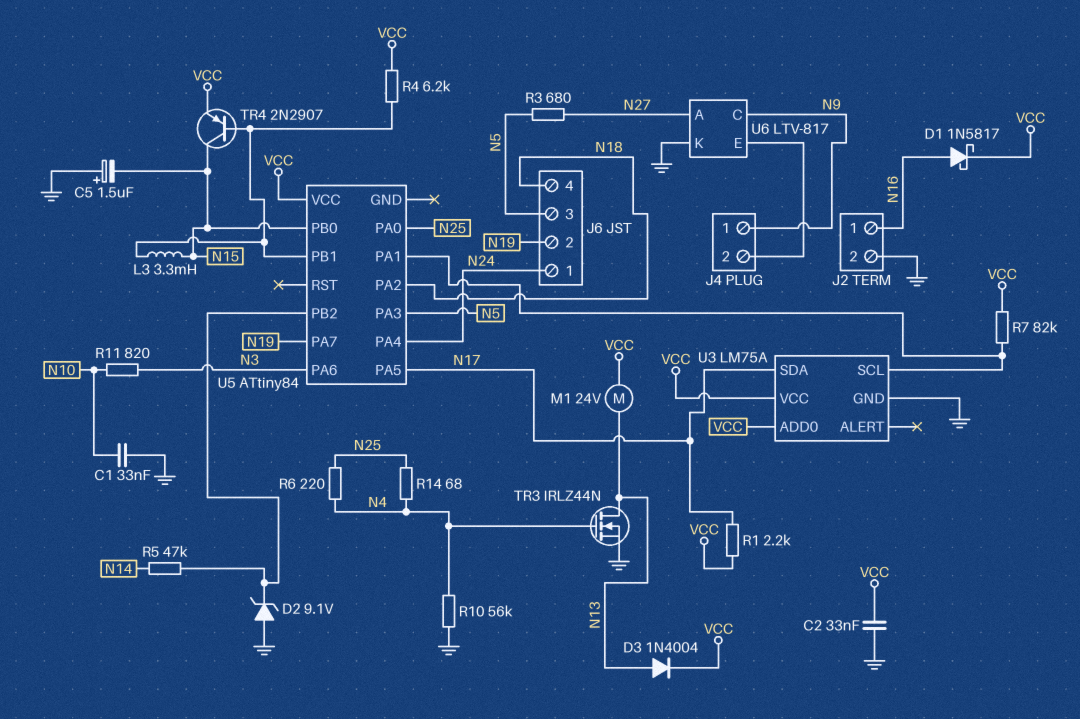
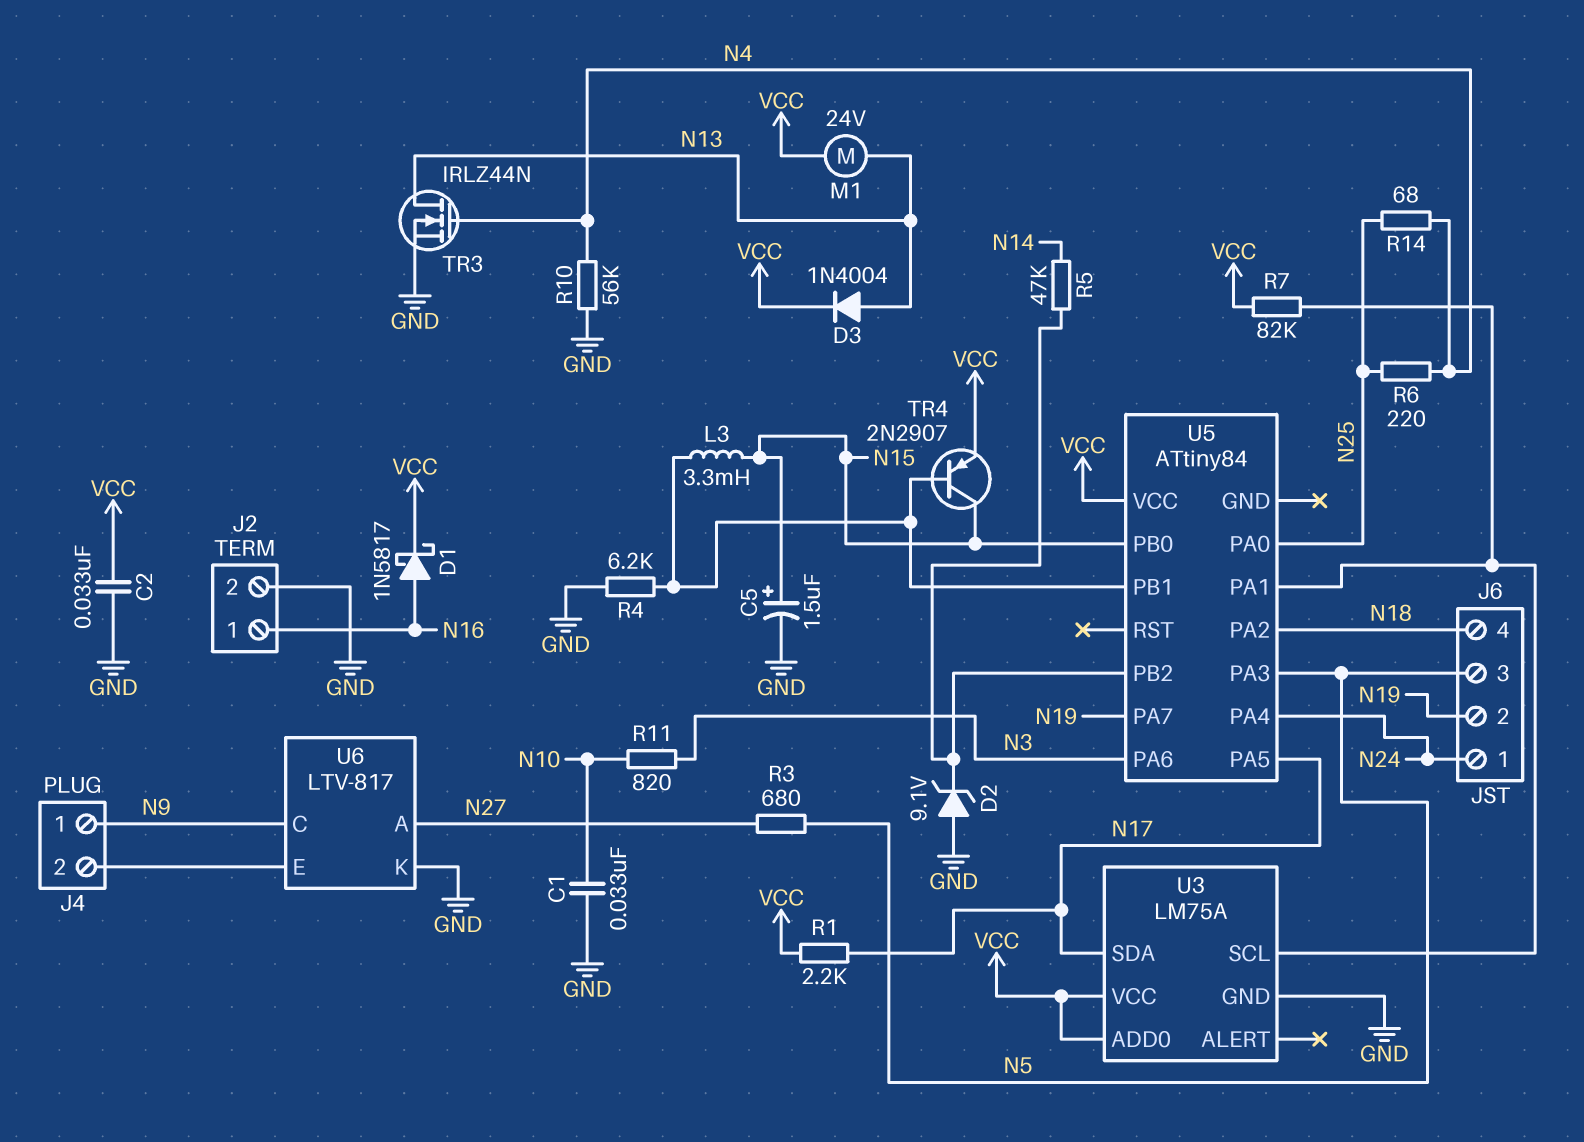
C5: 1.5uF (plus GND, minus N15) -> 1.5uF (plus N15, minus GND)
R4: 6.2k (U5/PB1, VCC) -> 6.2k (GND, U5/PB1)

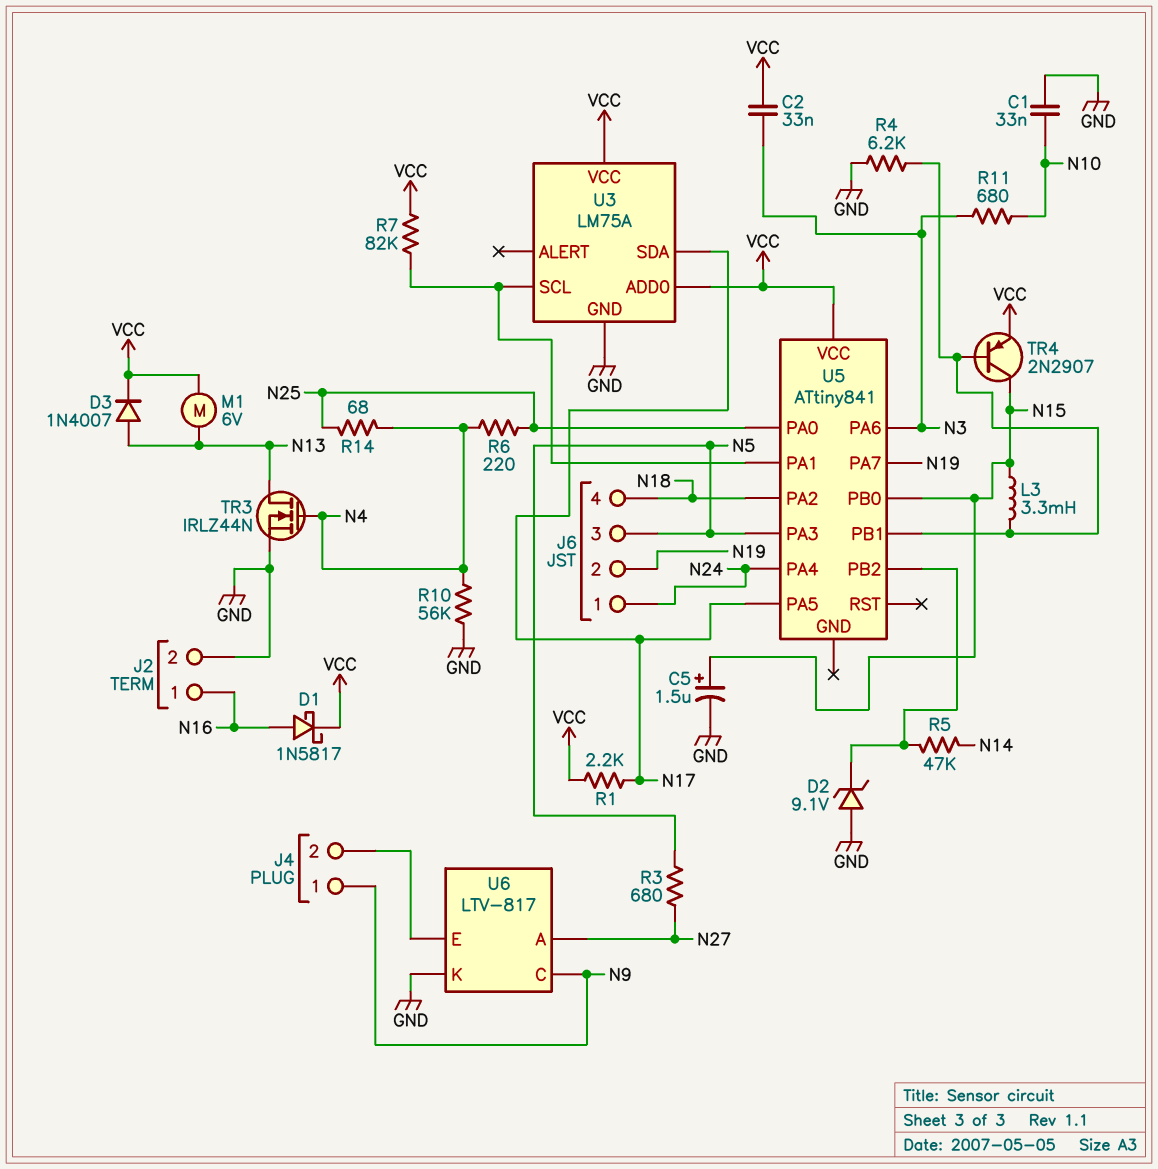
C2: 33nF (GND, VCC) -> 33nF (N3, VCC)
D3: diode 1N4004 (A N13, K VCC) -> diode 1N4007 (A N13, K VCC)
M1: motor 24V (N13, VCC) -> motor 6V (N13, VCC)
R11: 820 (N3, N10) -> 680 (N3, N10)
U5: ATtiny84 -> ATtiny841

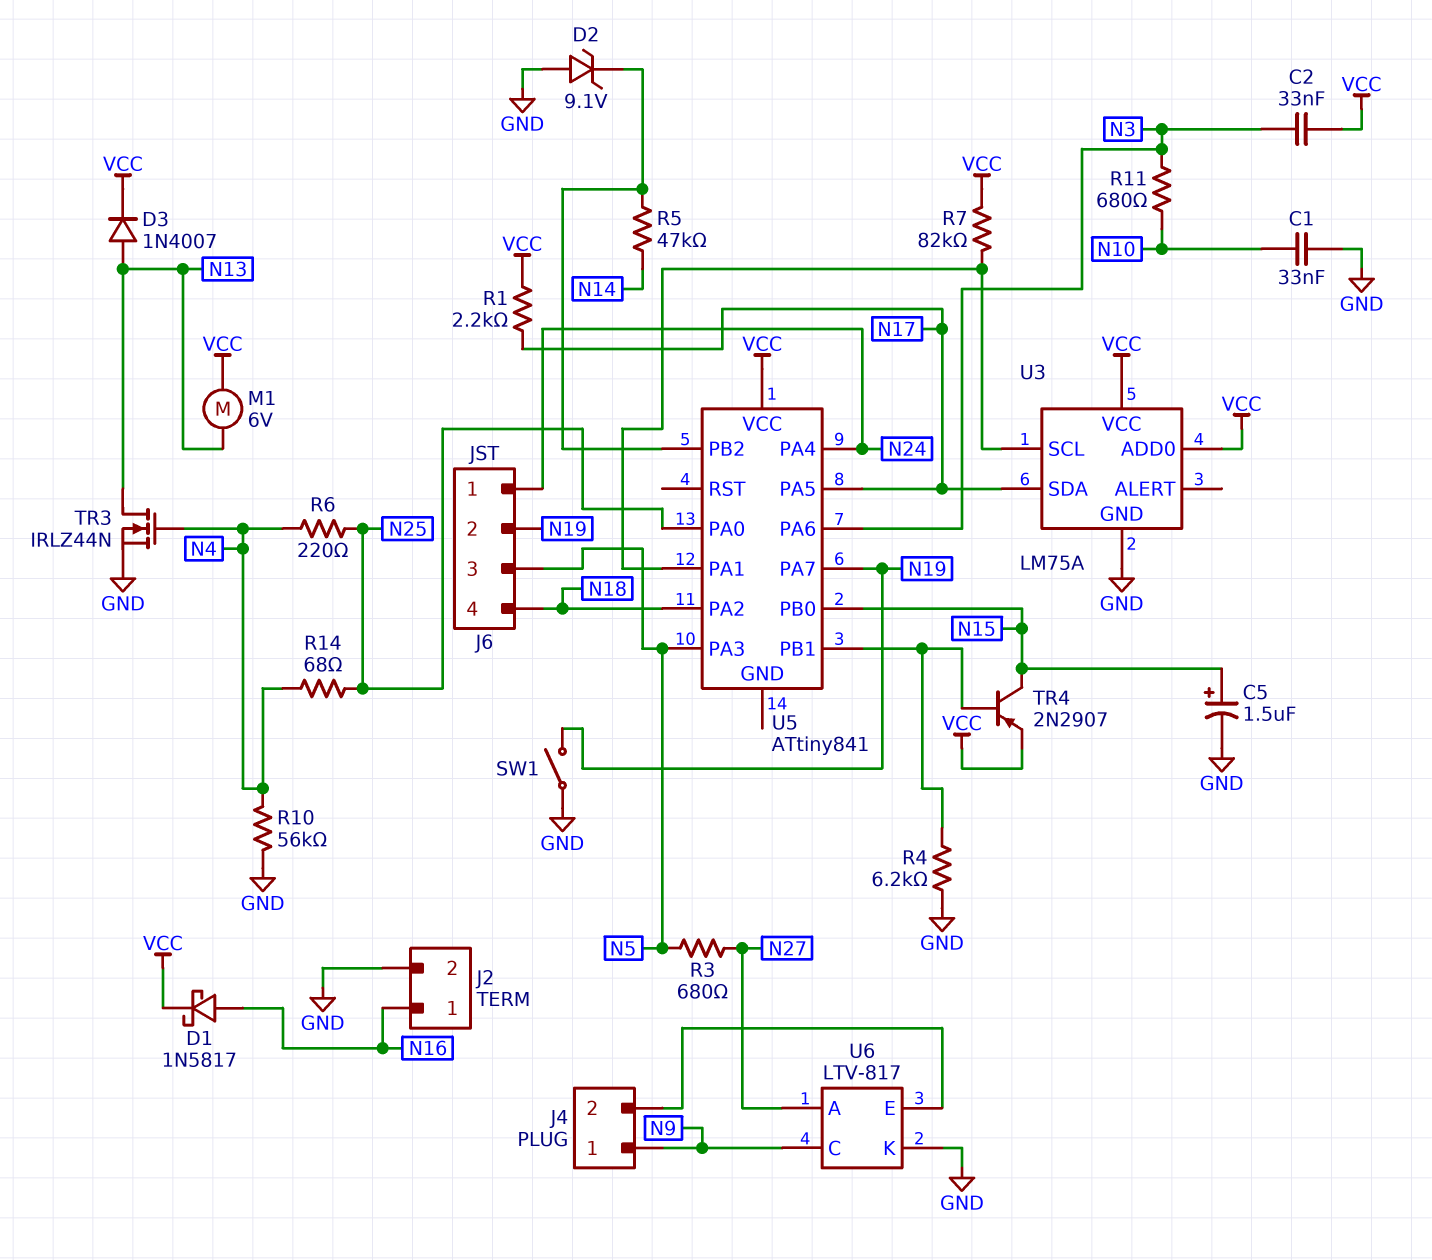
L3: 3.3mH (N15, U5/PB1) -> none
SW1: none -> switch (GND, N19)

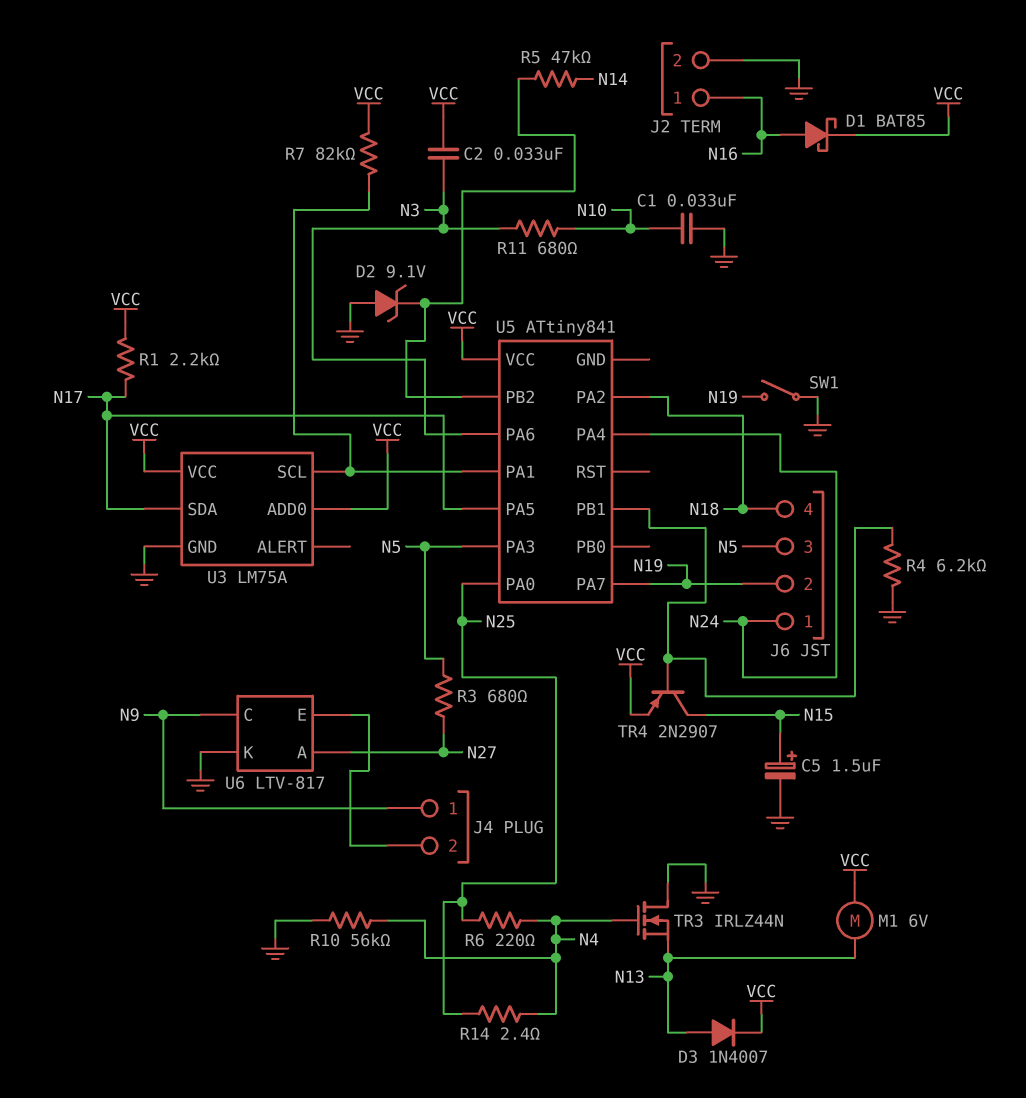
D1: schottky 1N5817 (A N16, K VCC) -> schottky BAT85 (A N16, K VCC)
R14: 68 (N4, N25) -> 2.4 (N4, N25)
TR3: NMOS IRLZ44N (G N4, D N13, S GND) -> NMOS IRLZ44N (G N4, D GND, S N13)
U5 pin PB0: N15 -> none

